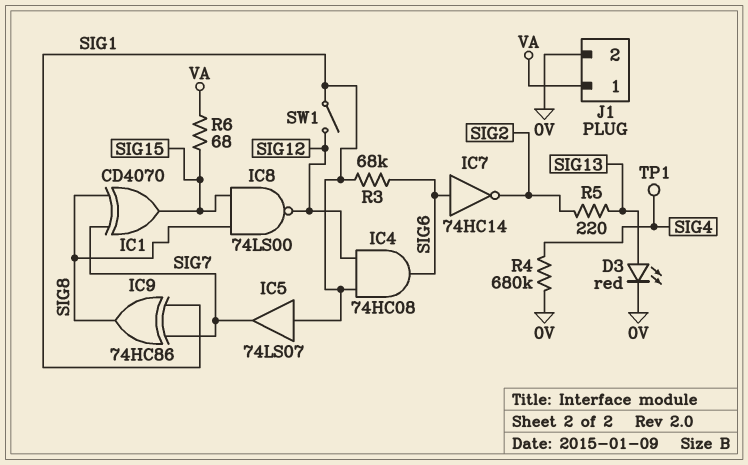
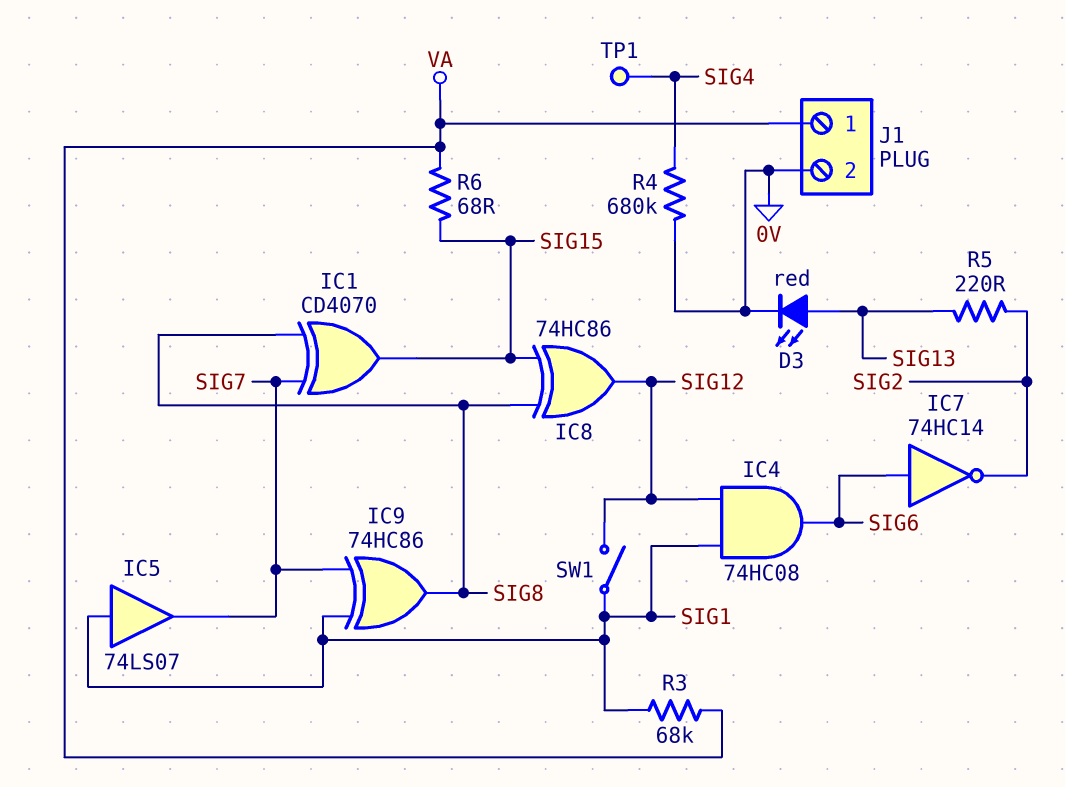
IC8: NAND 74LS00 (in SIG8, in SIG15, out SIG12) -> XOR 74HC86 (in SIG8, in SIG15, out SIG12)
R3: 68k (SIG1, SIG6) -> 68k (SIG1, VA)

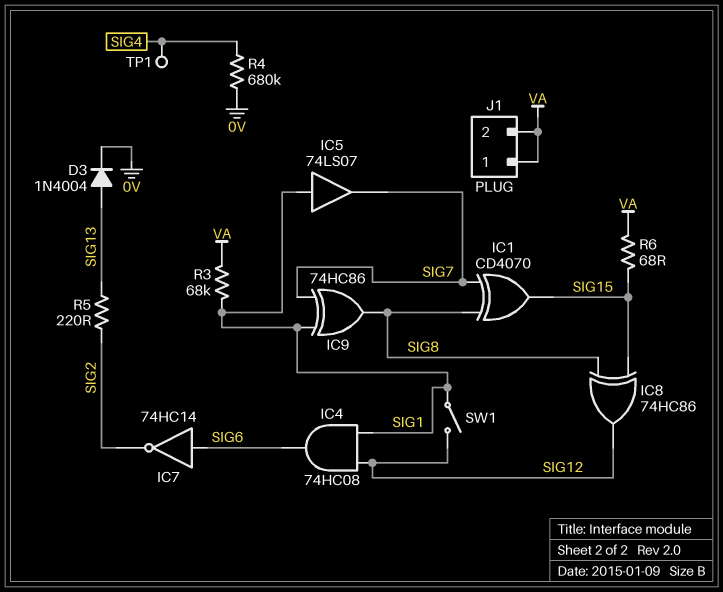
D3: LED red (A SIG13, K 0V) -> diode 1N4004 (A SIG13, K 0V)
J1 pin 2: 0V -> VA

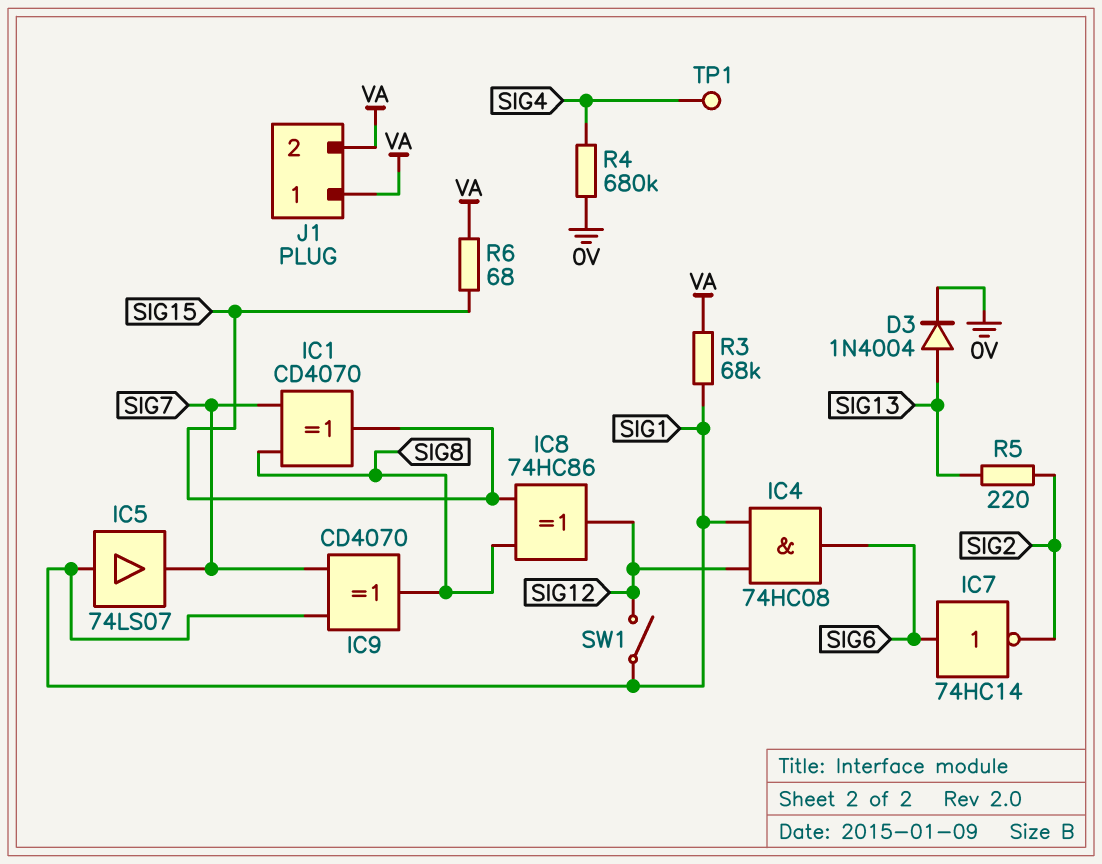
IC9: XOR 74HC86 (in SIG1, in SIG7, out SIG8) -> XOR CD4070 (in SIG1, in SIG7, out SIG8)

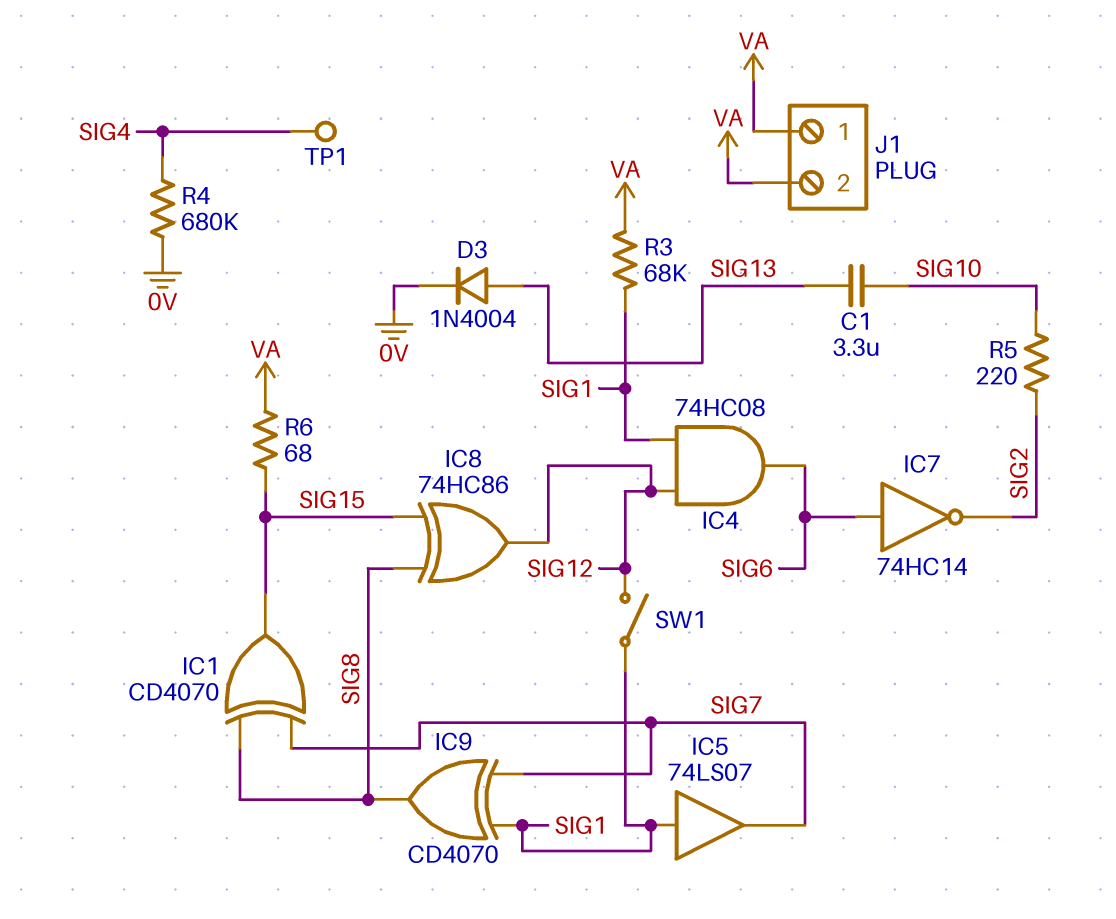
C1: none -> 3.3uF (SIG10, SIG13)
R5: 220 (SIG2, SIG13) -> 220 (SIG2, SIG10)

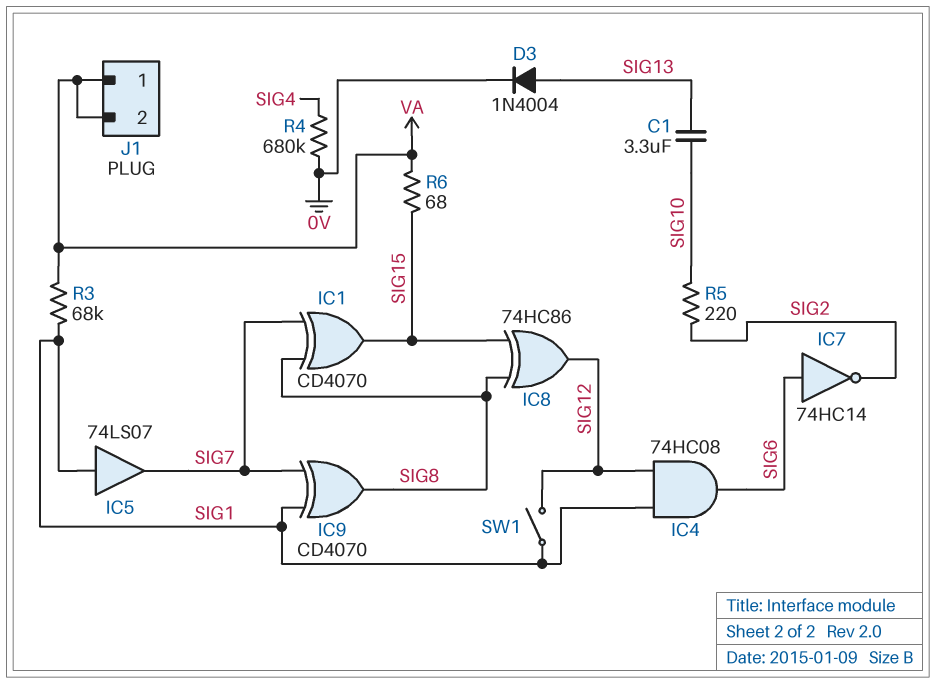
TP1: test point (SIG4) -> none

